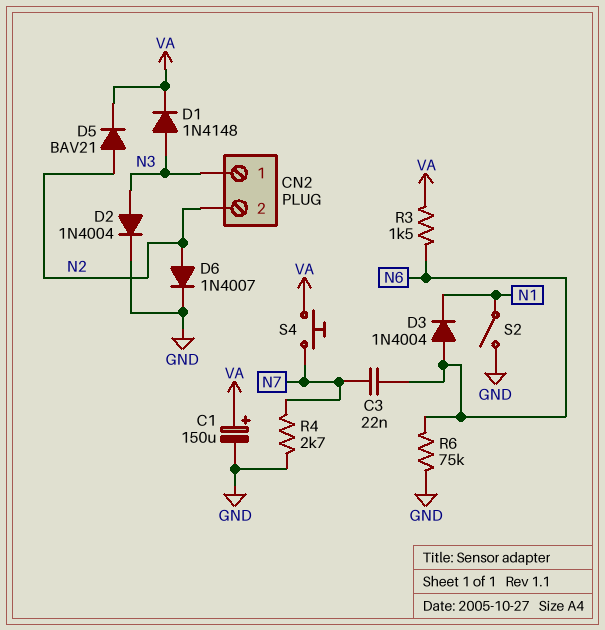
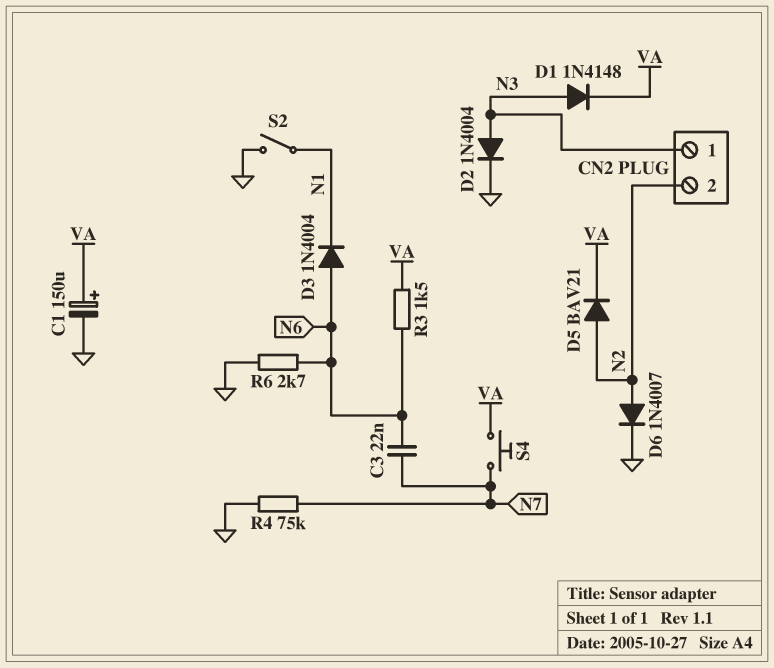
R4: 2.7k (GND, N7) -> 75k (GND, N7)
R6: 75k (GND, N6) -> 2.7k (GND, N6)

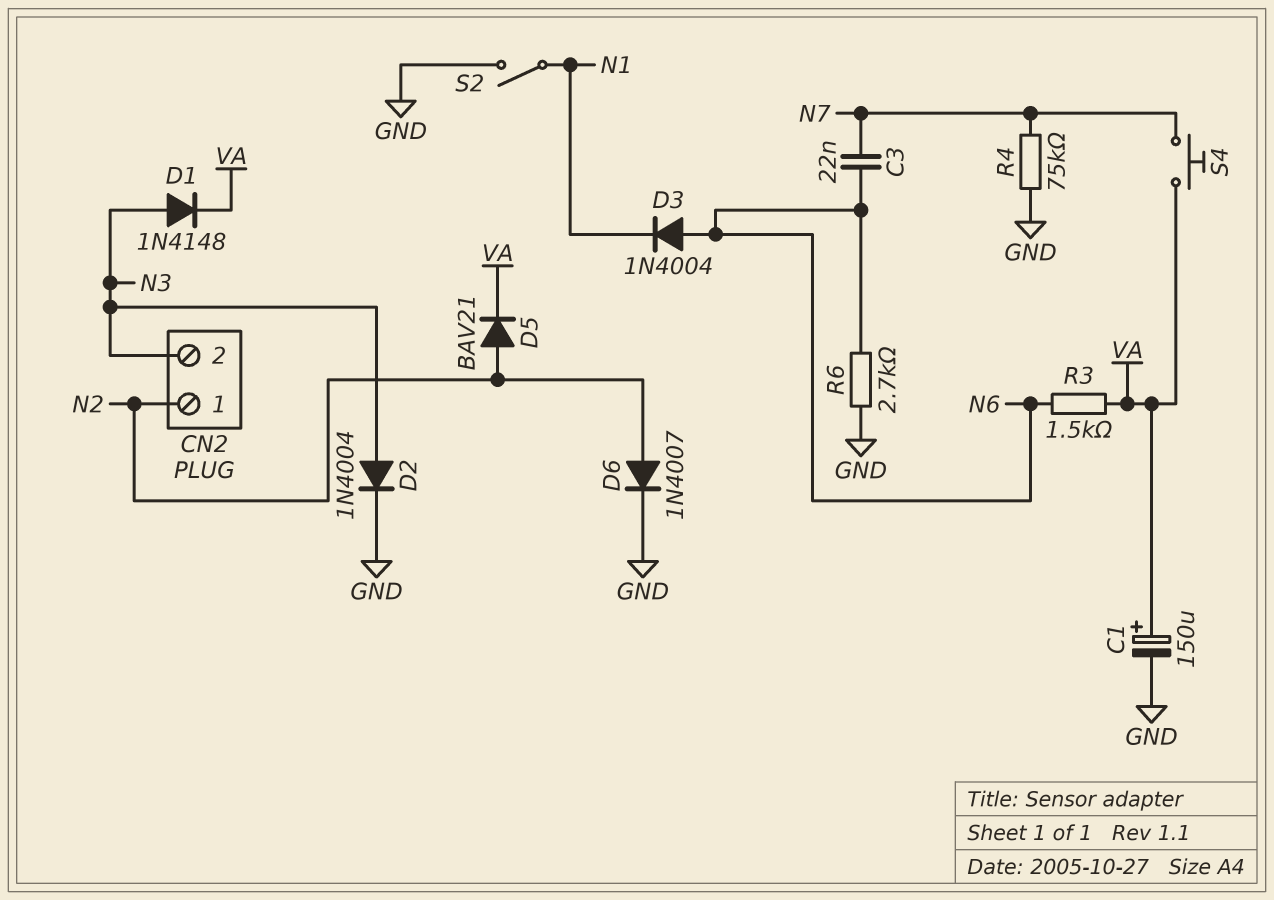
CN2 pin 1: N3 -> N2
CN2 pin 2: N2 -> N3

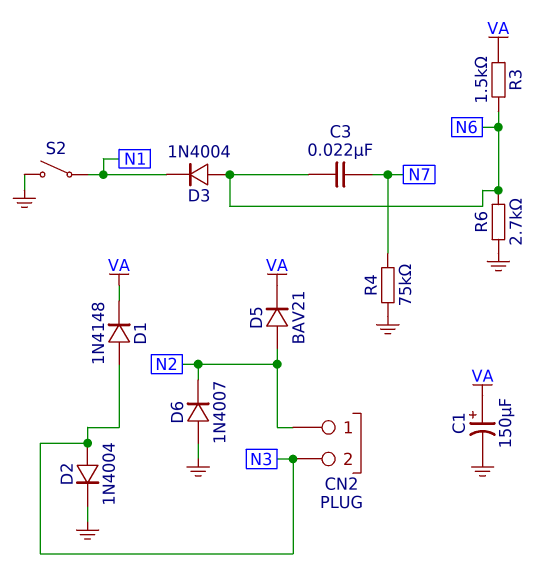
D6: diode 1N4007 (A N2, K GND) -> diode 1N4007 (A GND, K N2)
S4: button (N7, VA) -> none

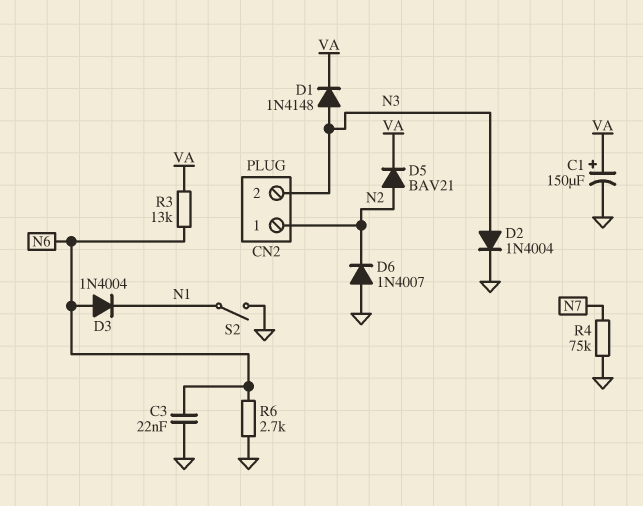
C3: 22nF (N6, N7) -> 22nF (GND, N6)
R3: 1.5k (N6, VA) -> 13k (N6, VA)

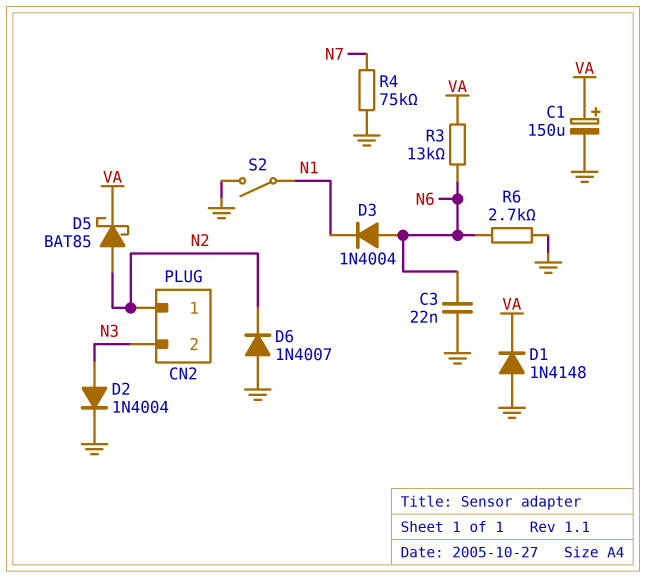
D1: diode 1N4148 (A N3, K VA) -> diode 1N4148 (A GND, K VA)
D5: diode BAV21 (A N2, K VA) -> schottky BAT85 (A N2, K VA)

